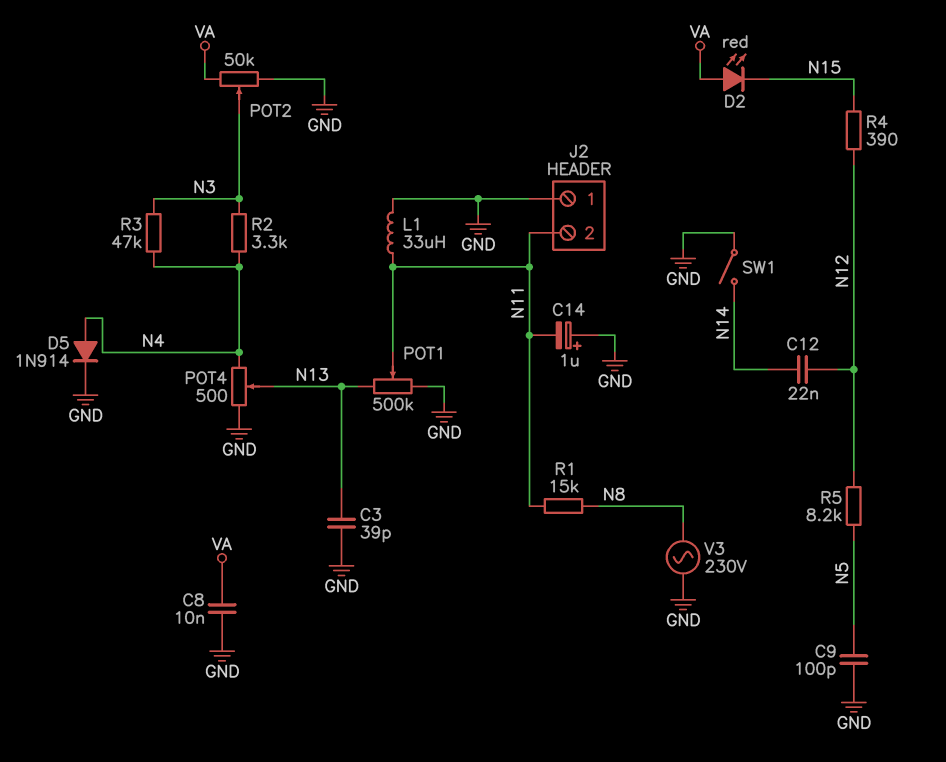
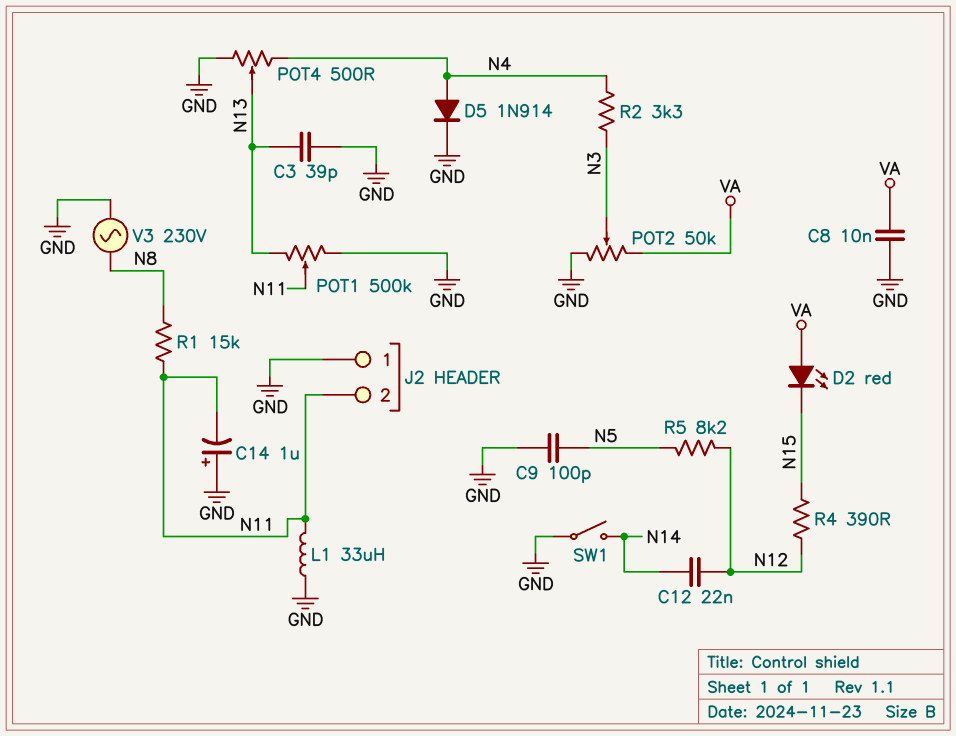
R3: 47k (N3, N4) -> none

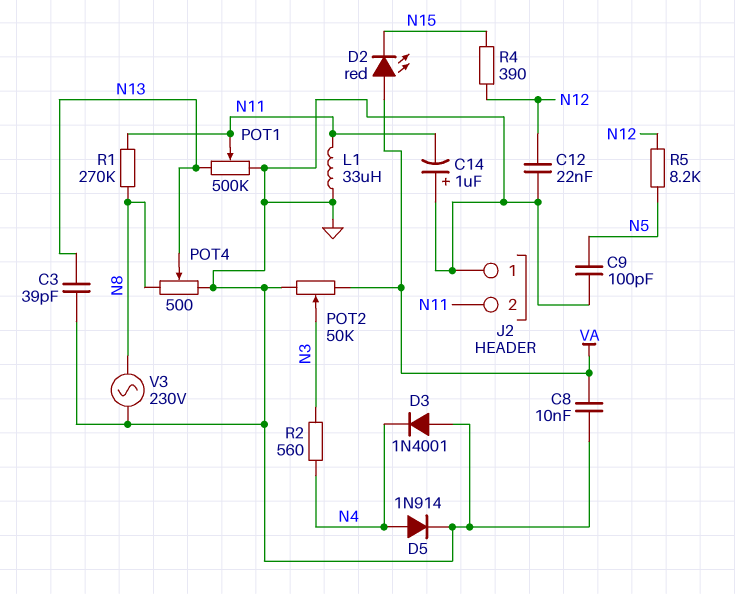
C12: 22nF (N12, N14) -> 22nF (GND, N12)
D3: none -> diode 1N4001 (A GND, K N4)
POT4: 500 (GND, N4, wiper N13) -> 500 (GND, N8, wiper N13)
R1: 15k (N8, N11) -> 270k (N8, N11)
R2: 3.3k (N3, N4) -> 560 (N3, N4)
SW1: switch (GND, N14) -> none

